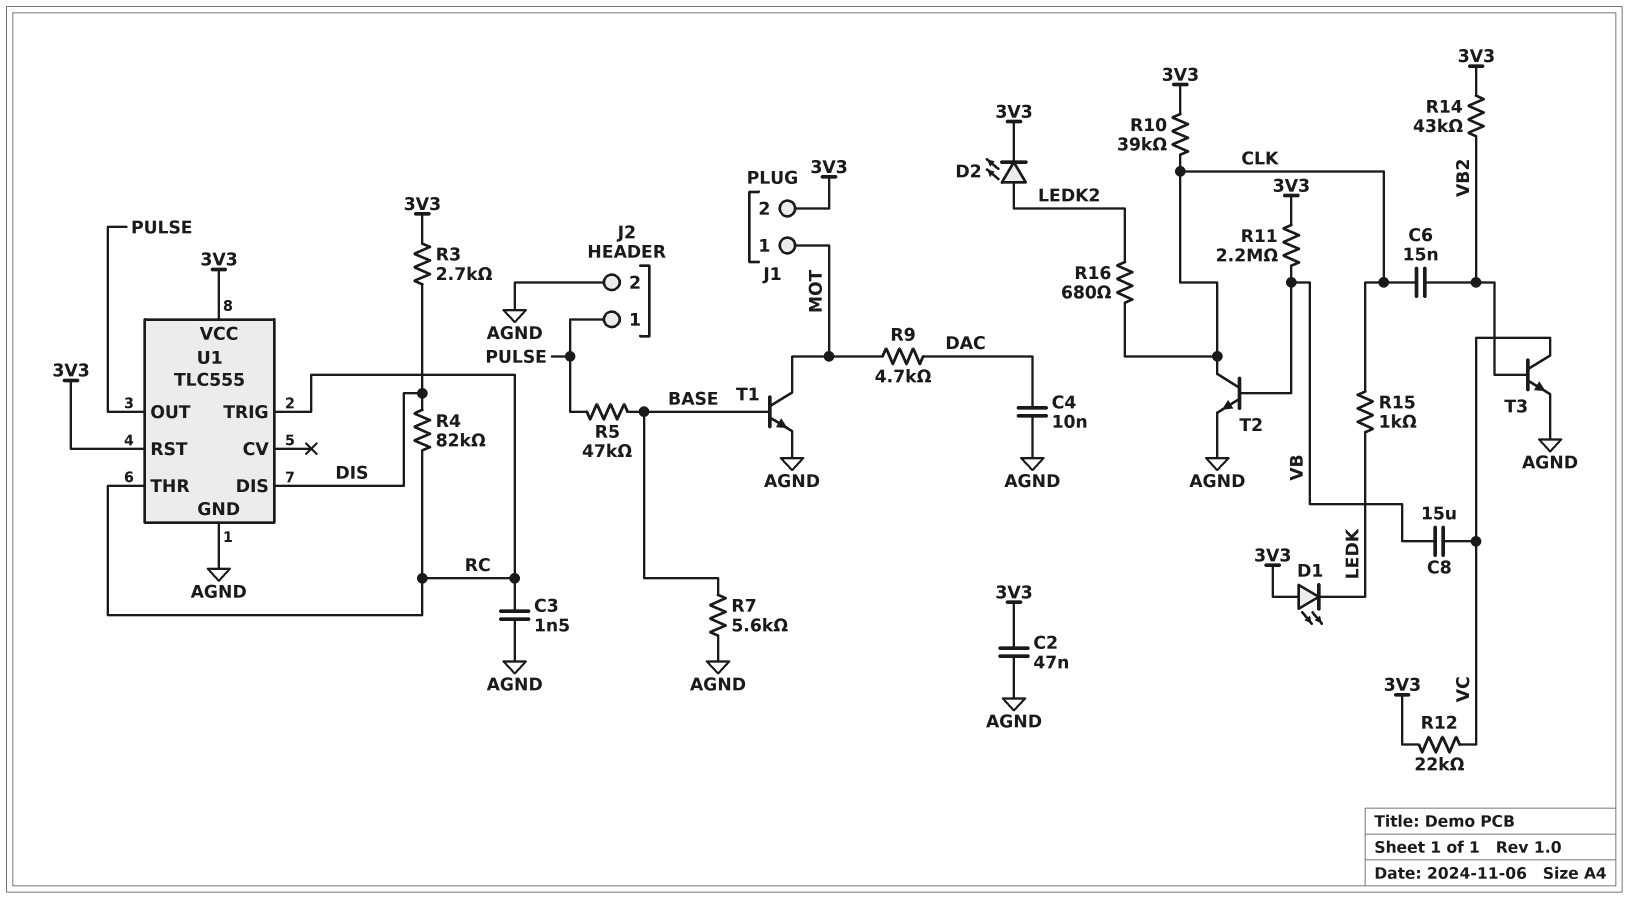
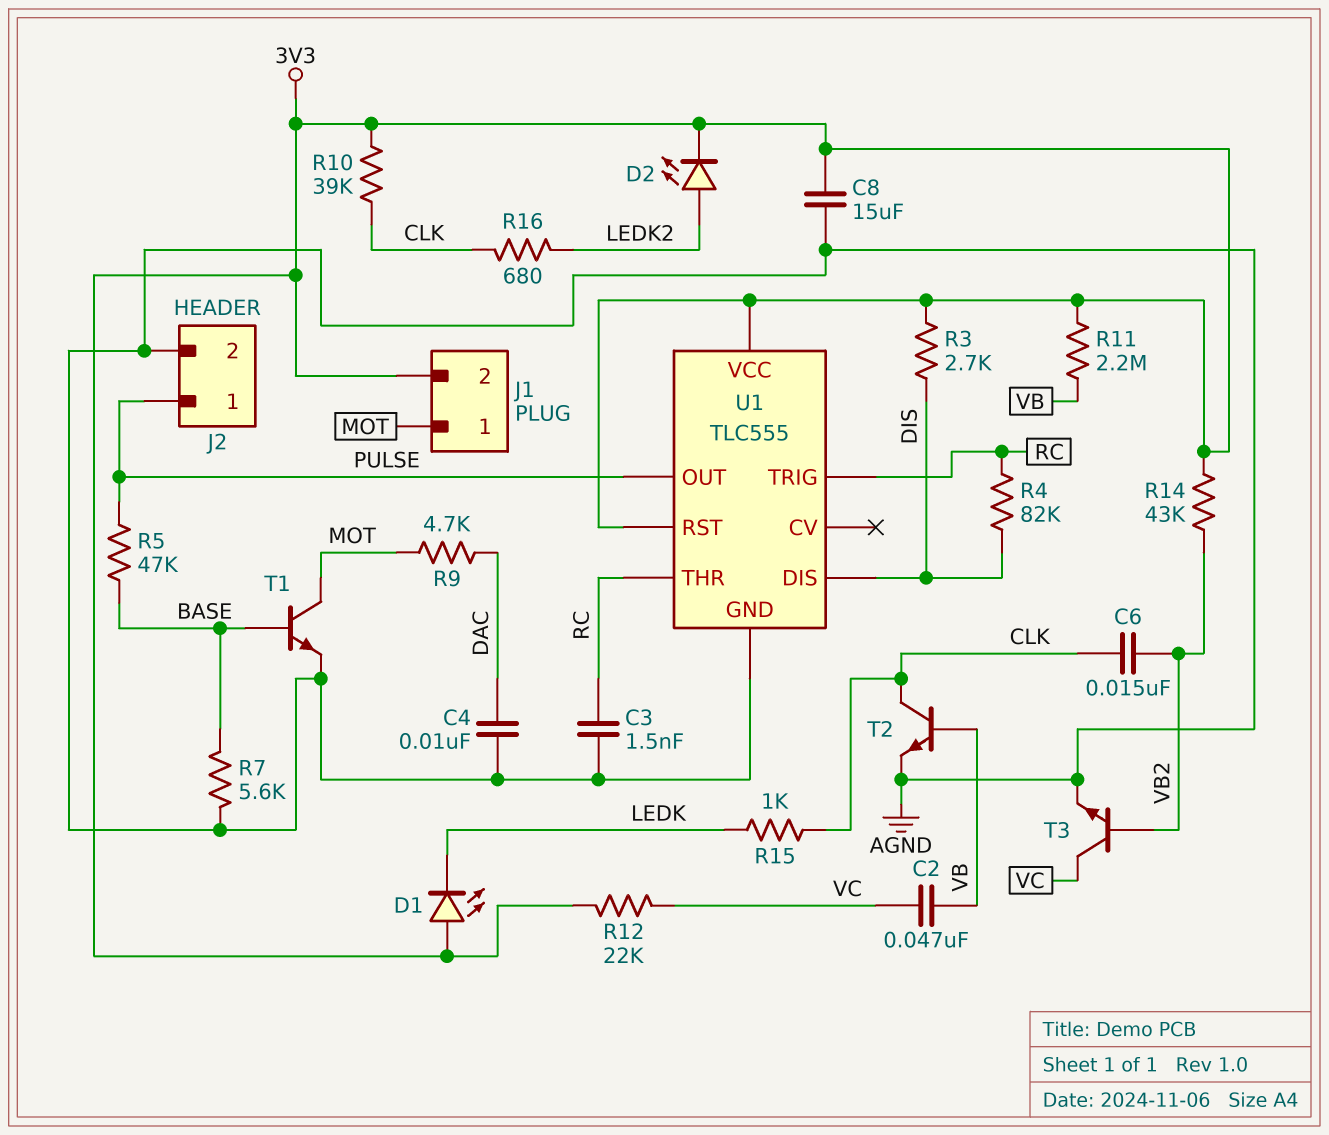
C2: 47nF (3V3, AGND) -> 47nF (VB, VC)
C8: 15uF (VB, VC) -> 15uF (3V3, AGND)

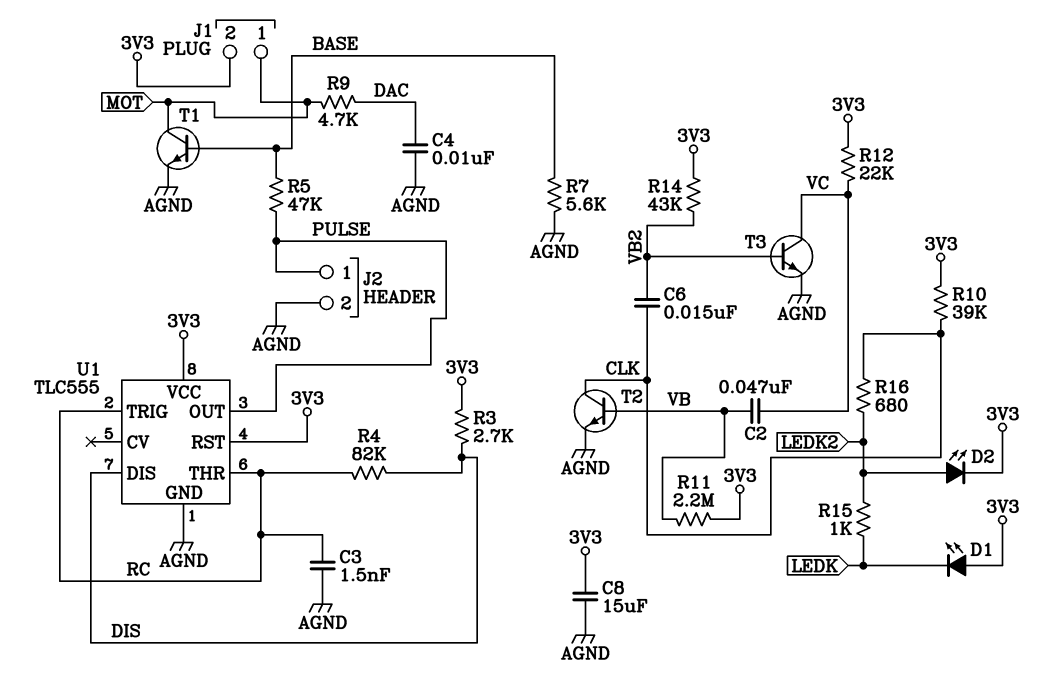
R15: 1k (CLK, LEDK) -> 1k (LEDK, LEDK2)

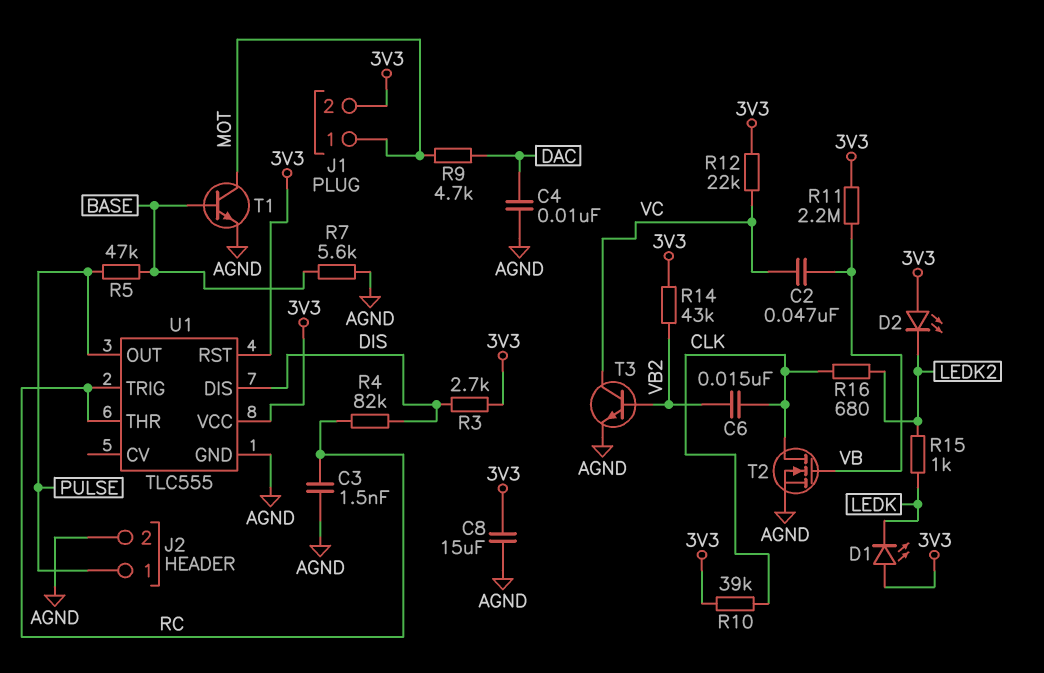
D2: LED (A LEDK2, K 3V3) -> LED (A 3V3, K LEDK2)
T2: NPN (B VB, C CLK, E AGND) -> NMOS (G VB, D CLK, S AGND)

